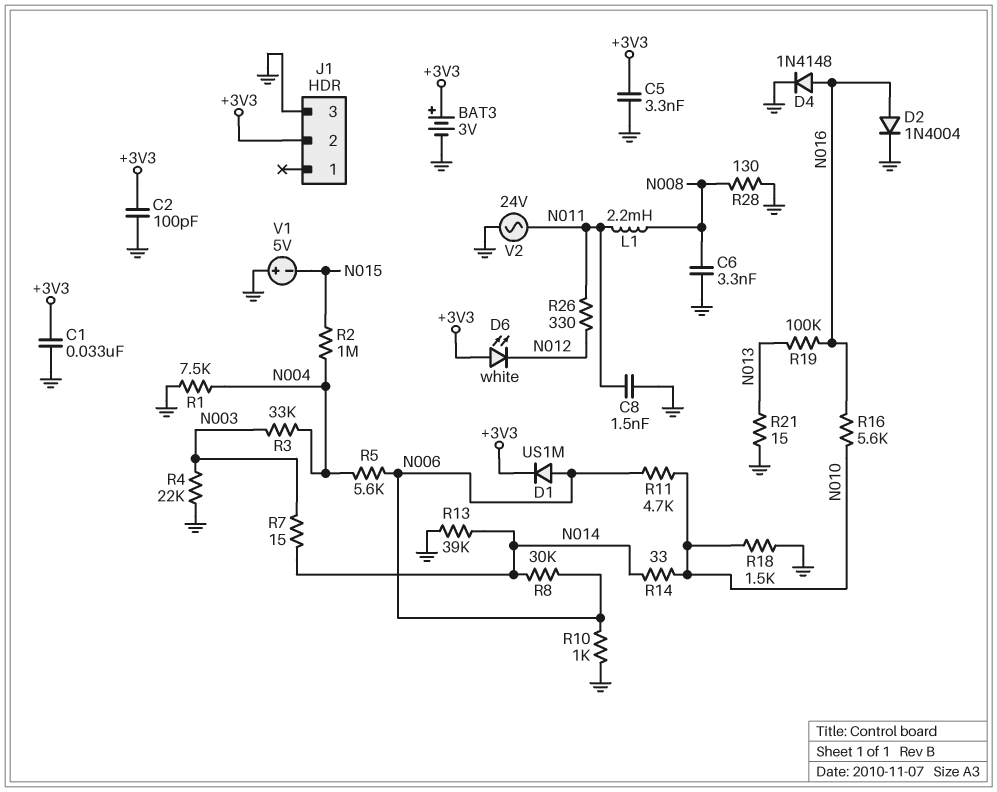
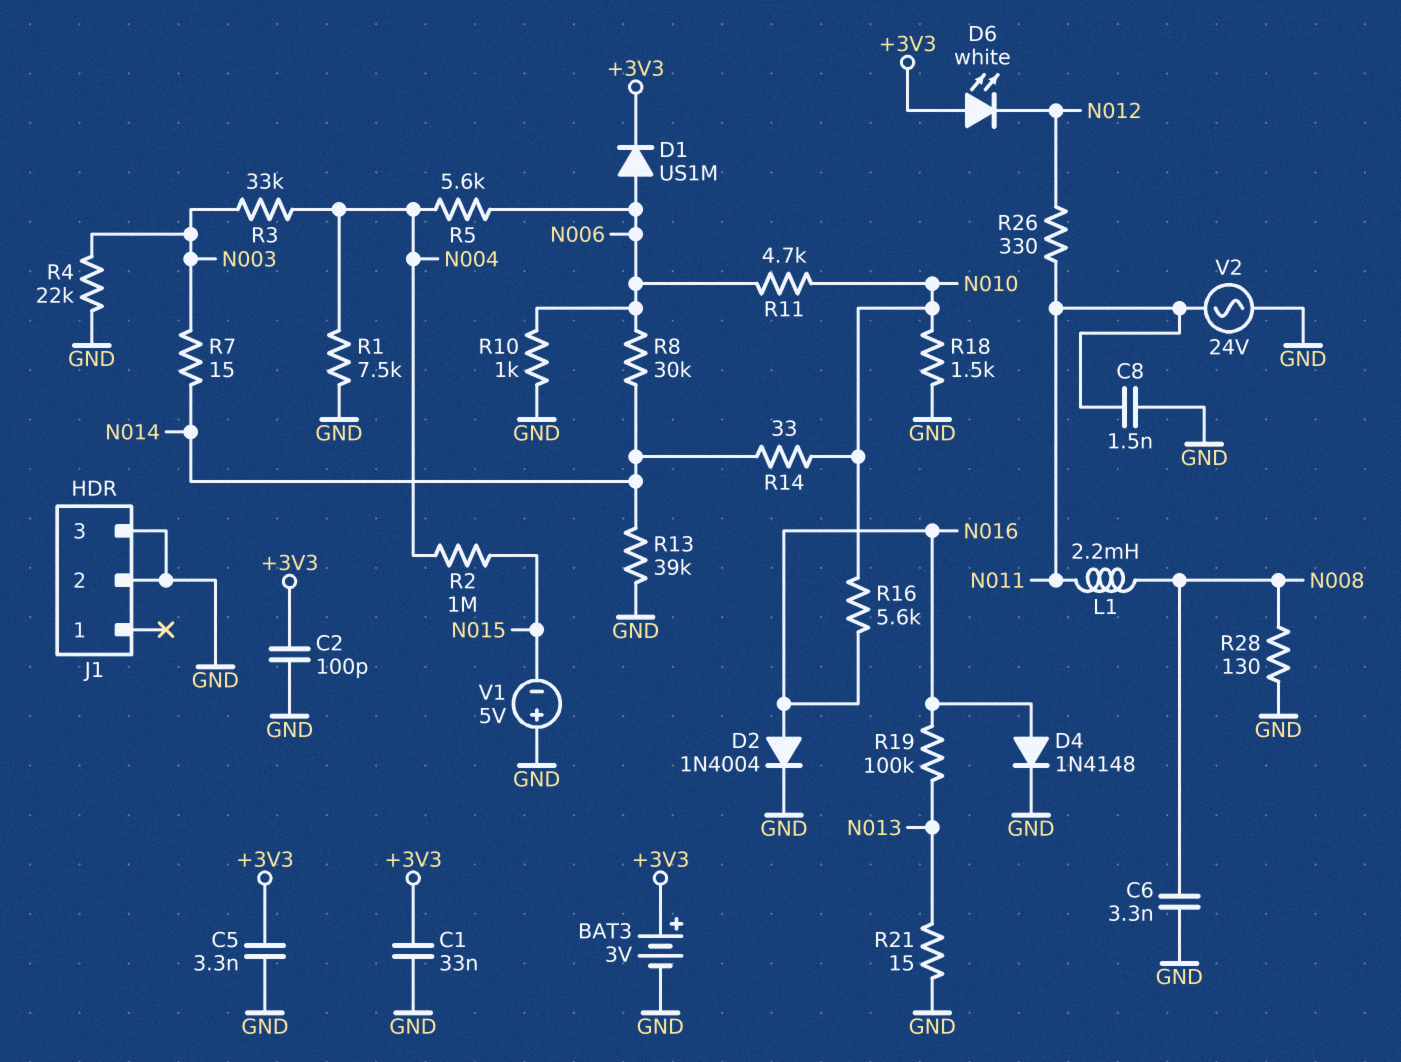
J1 pin 2: +3V3 -> GND

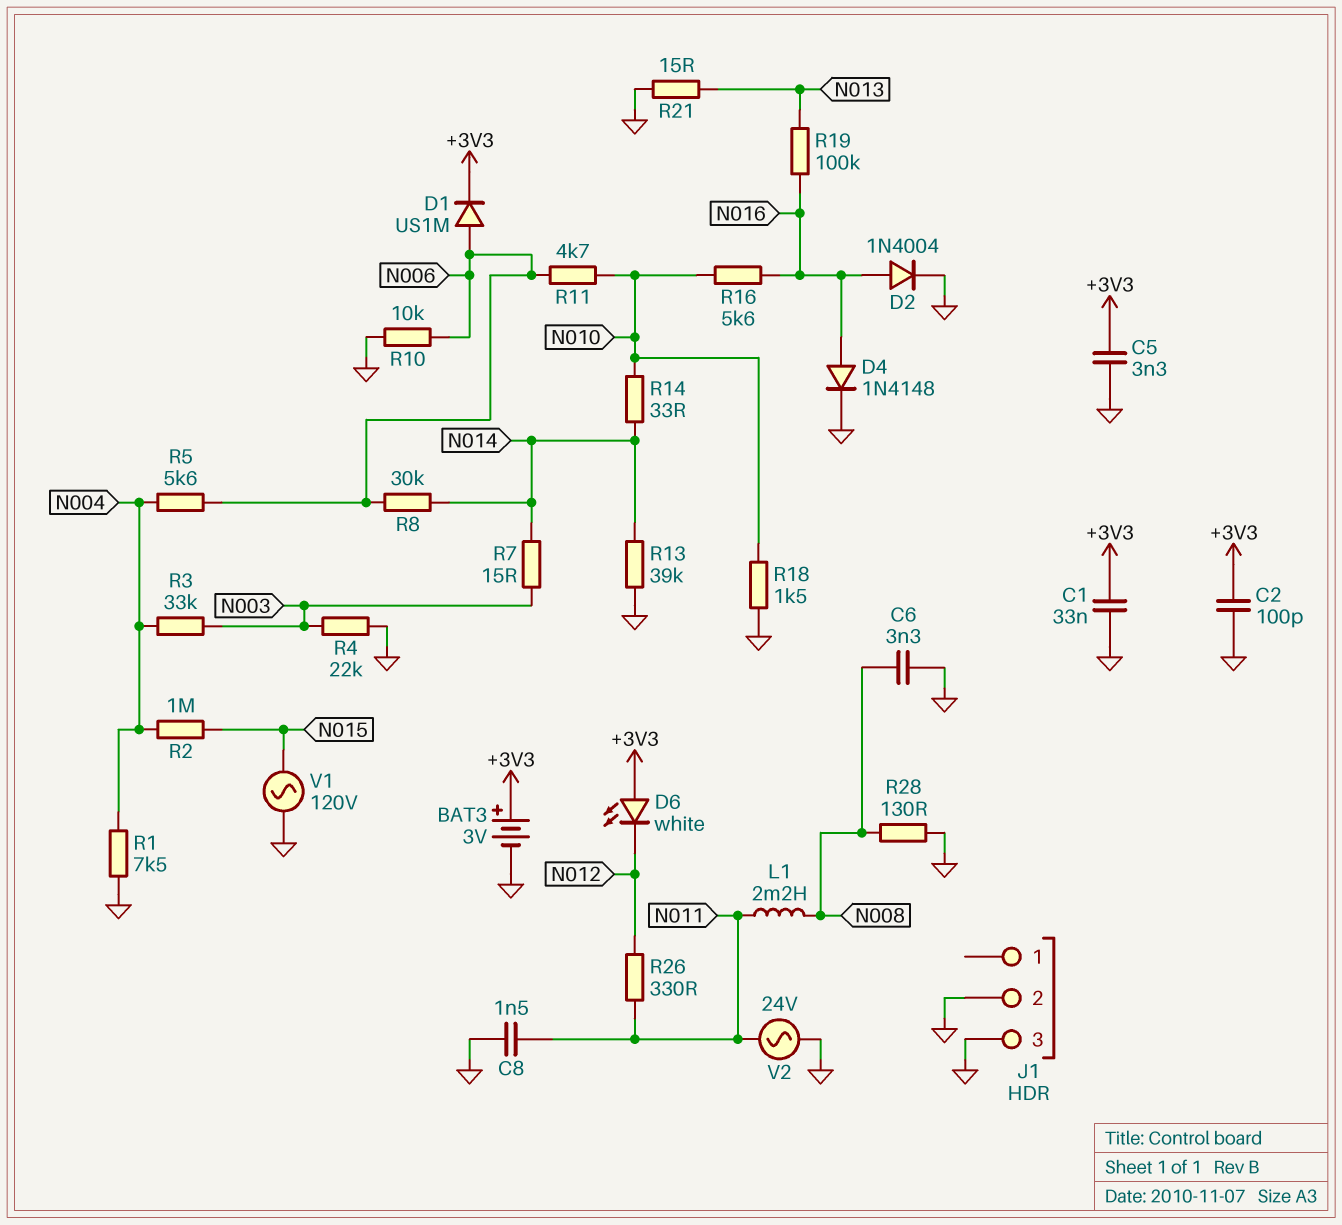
R10: 1k (GND, N006) -> 10k (GND, N006)
V1: 5V (plus GND, minus N015) -> AC 120V (GND, N015)

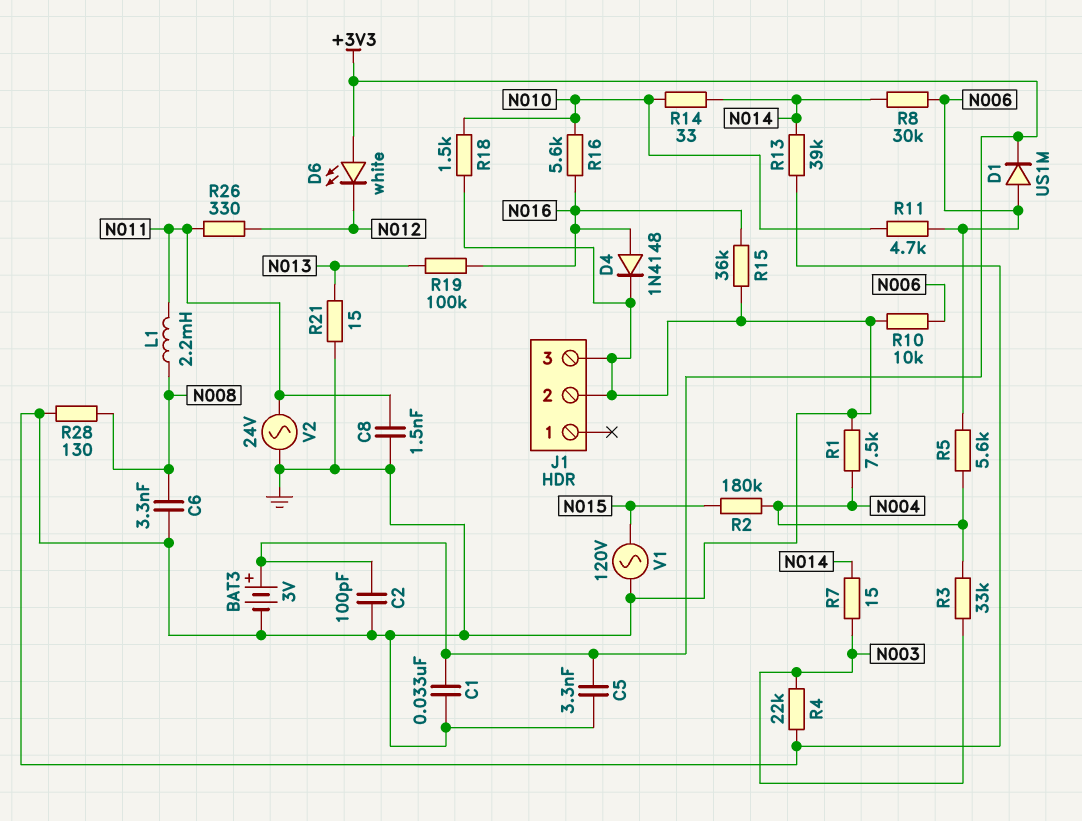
D2: diode 1N4004 (A N016, K GND) -> none
R2: 1M (N004, N015) -> 180k (N004, N015)
R15: none -> 36k (GND, N016)

